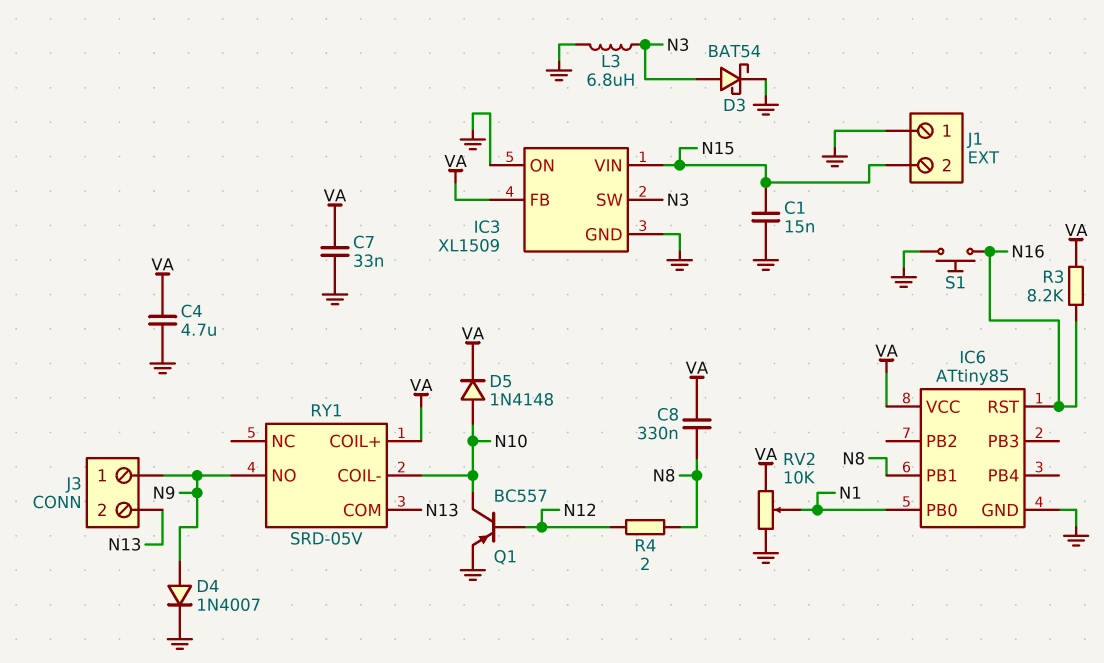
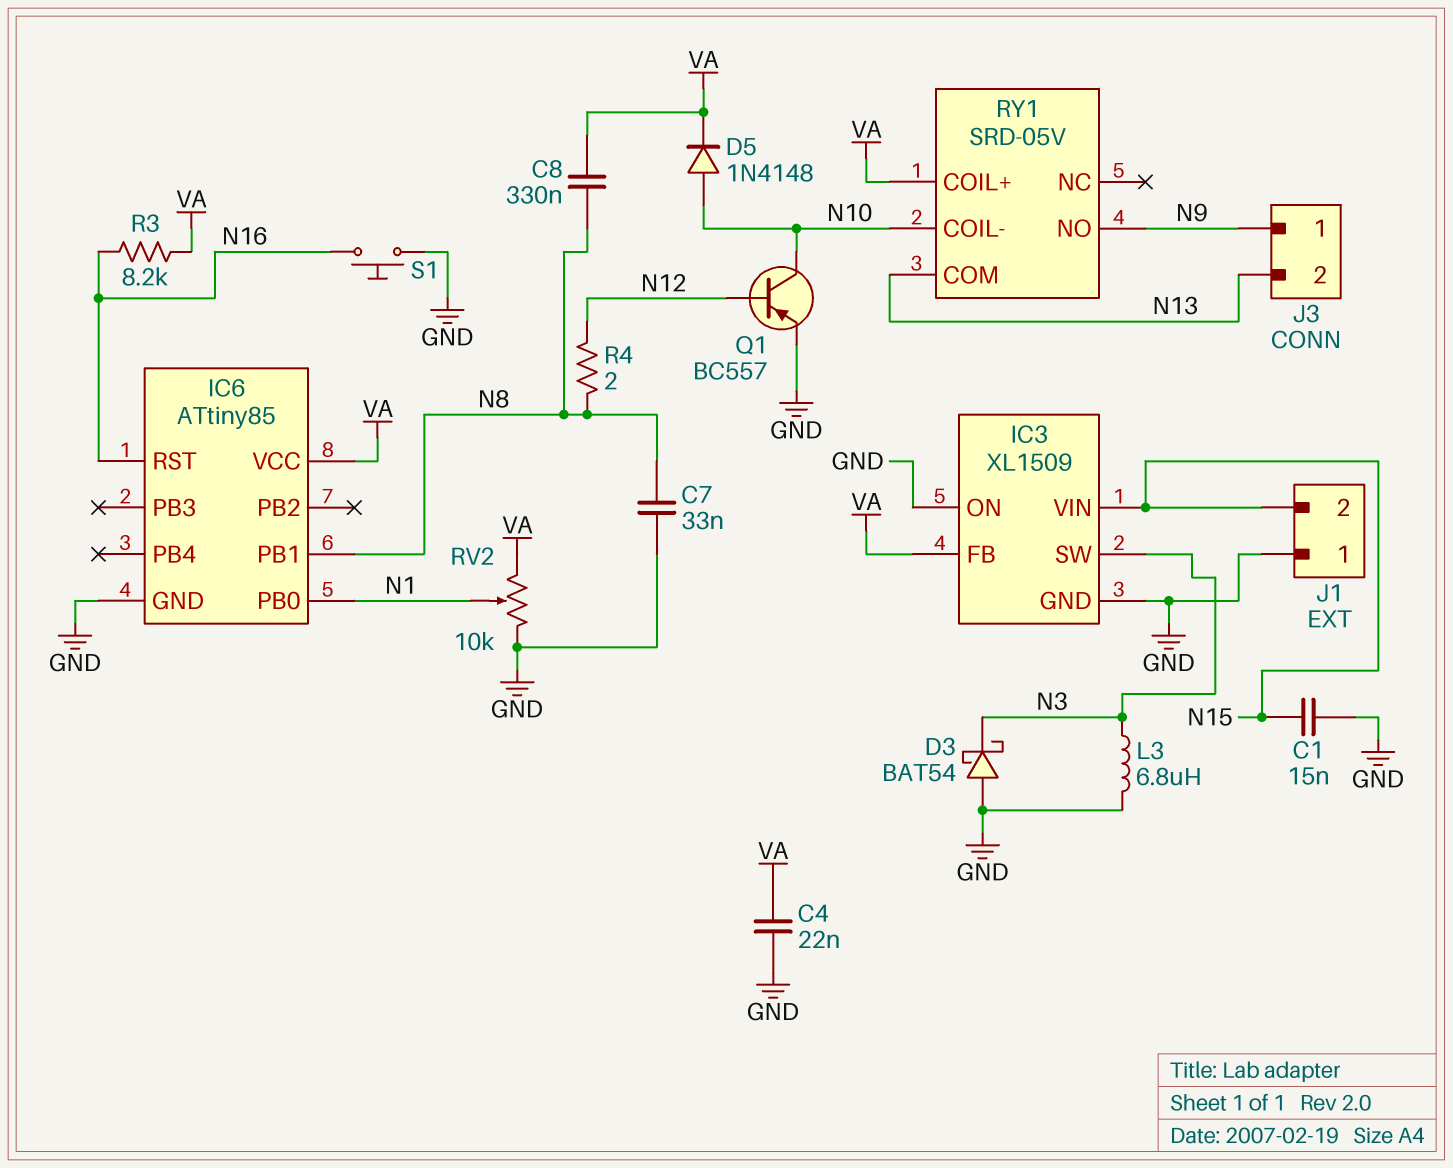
C4: 4.7uF (GND, VA) -> 22nF (GND, VA)
C7: 33nF (GND, VA) -> 33nF (GND, N8)
D3: schottky BAT54 (A N3, K GND) -> schottky BAT54 (A GND, K N3)
D4: diode 1N4007 (A N9, K GND) -> none

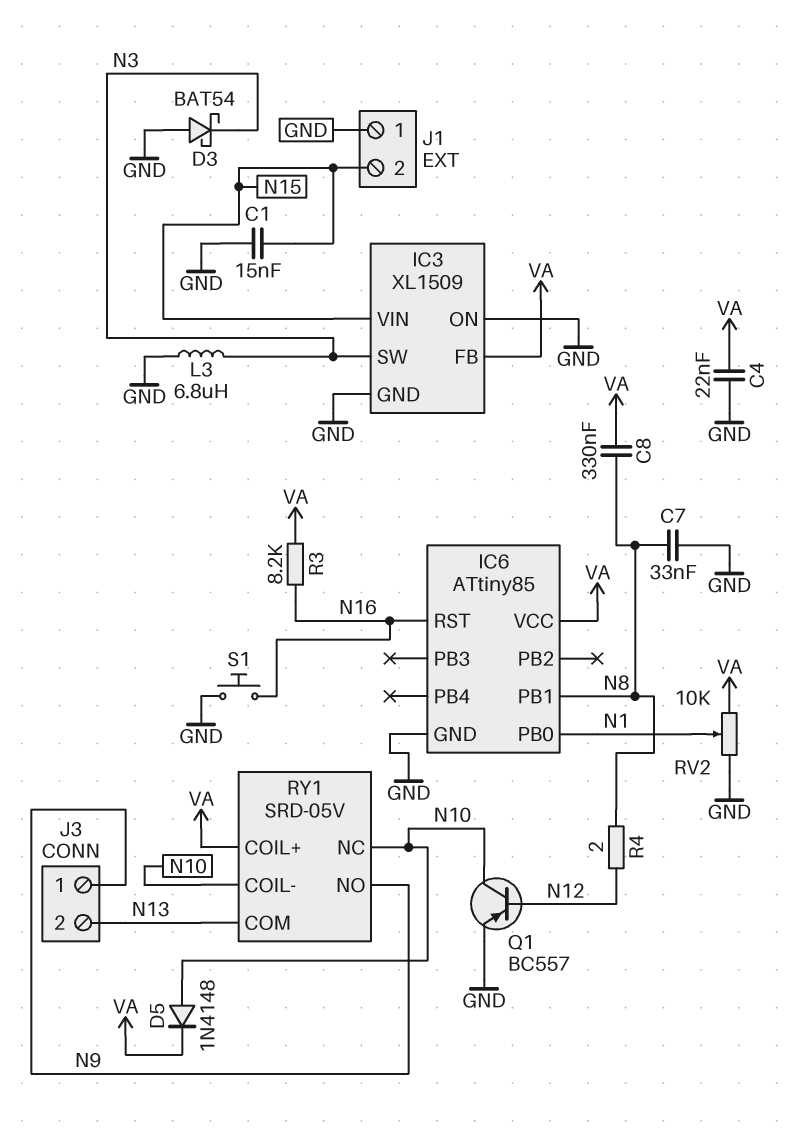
RY1 pin NC: none -> N10

